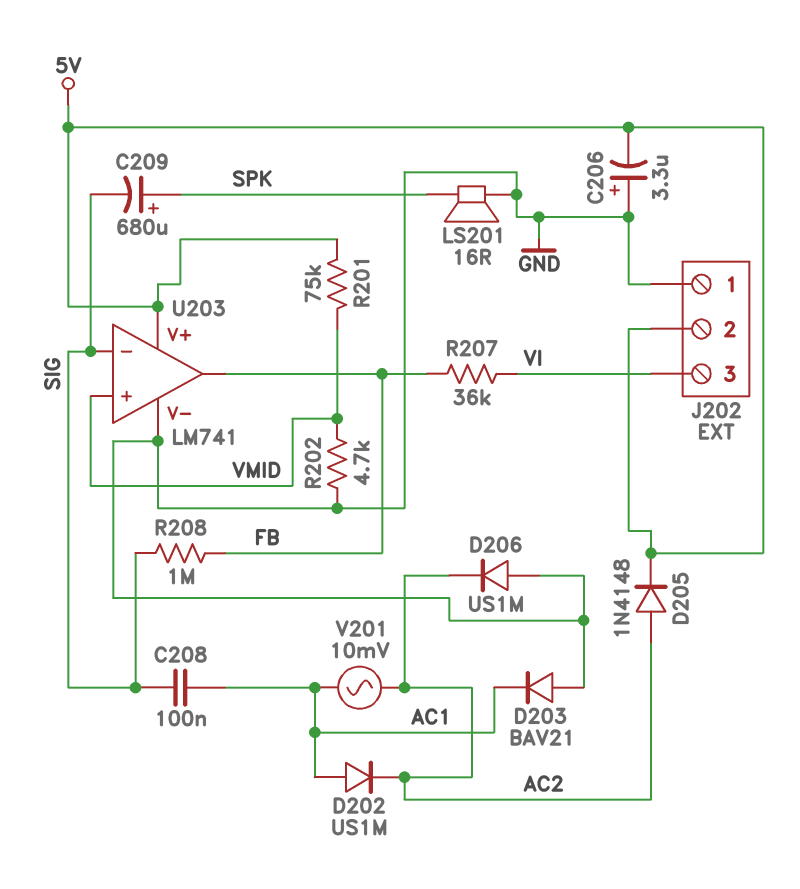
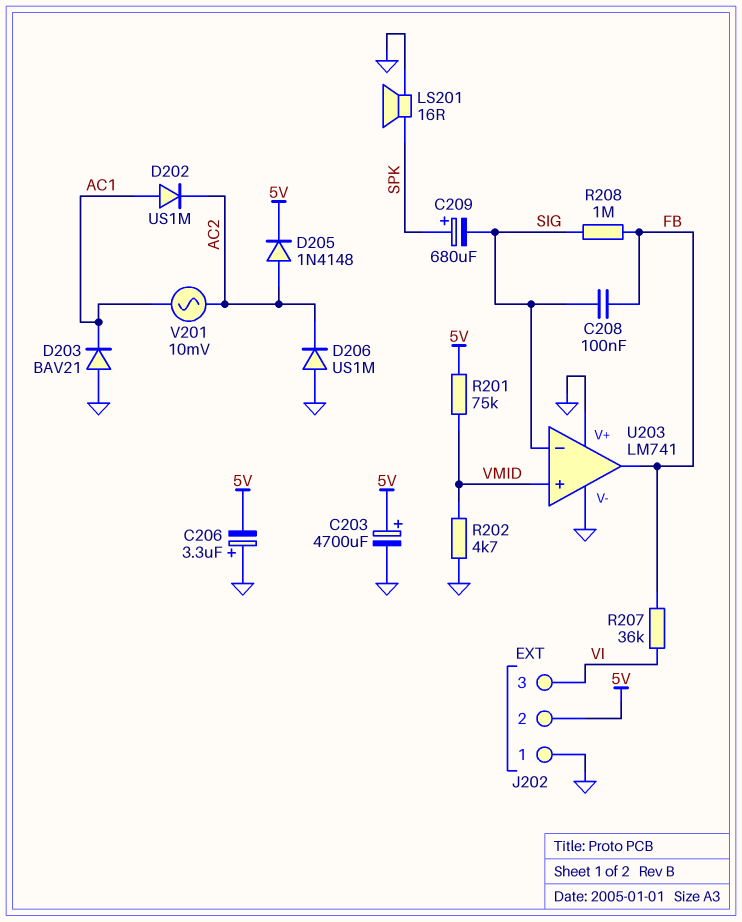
C203: none -> 4700uF (plus 5V, minus GND)
C208: 100nF (AC1, SIG) -> 100nF (FB, SIG)
U203 pin V+: 5V -> GND

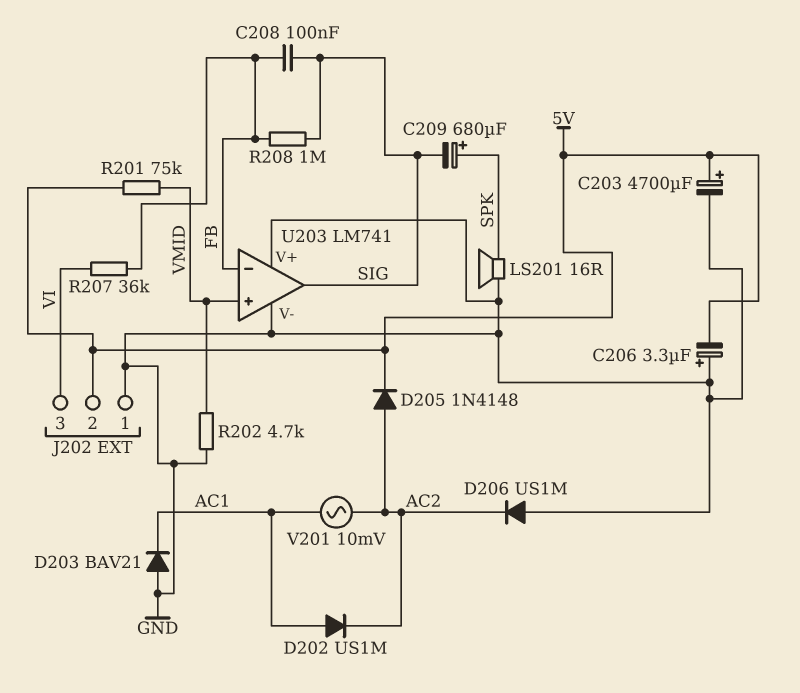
U203 pin in-: SIG -> FB
U203 pin out: FB -> SIG

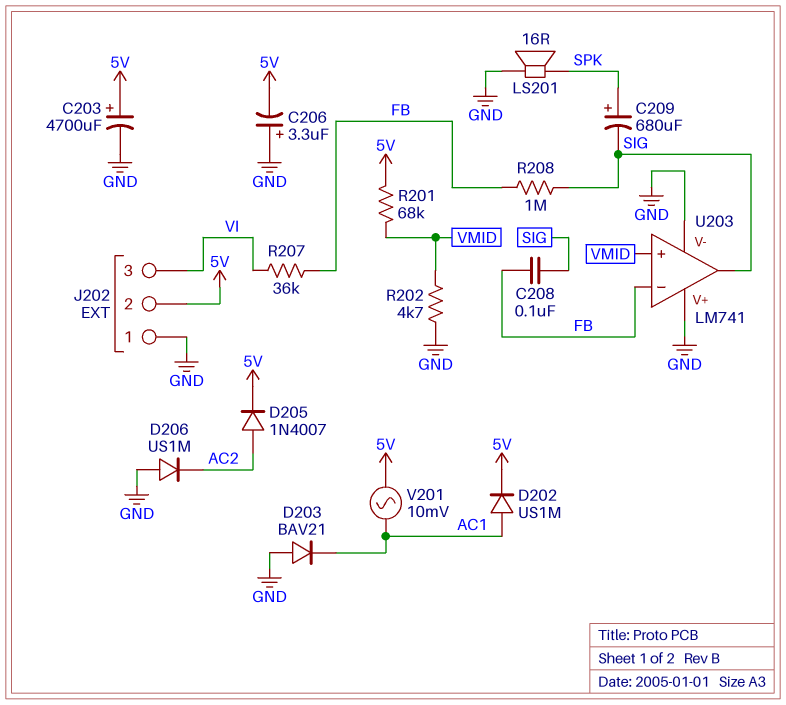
D202: diode US1M (A AC1, K AC2) -> diode US1M (A AC1, K 5V)
D205: diode 1N4148 (A AC2, K 5V) -> diode 1N4007 (A AC2, K 5V)
R201: 75k (5V, VMID) -> 68k (5V, VMID)
V201: AC 10mV (AC1, AC2) -> AC 10mV (5V, AC1)

